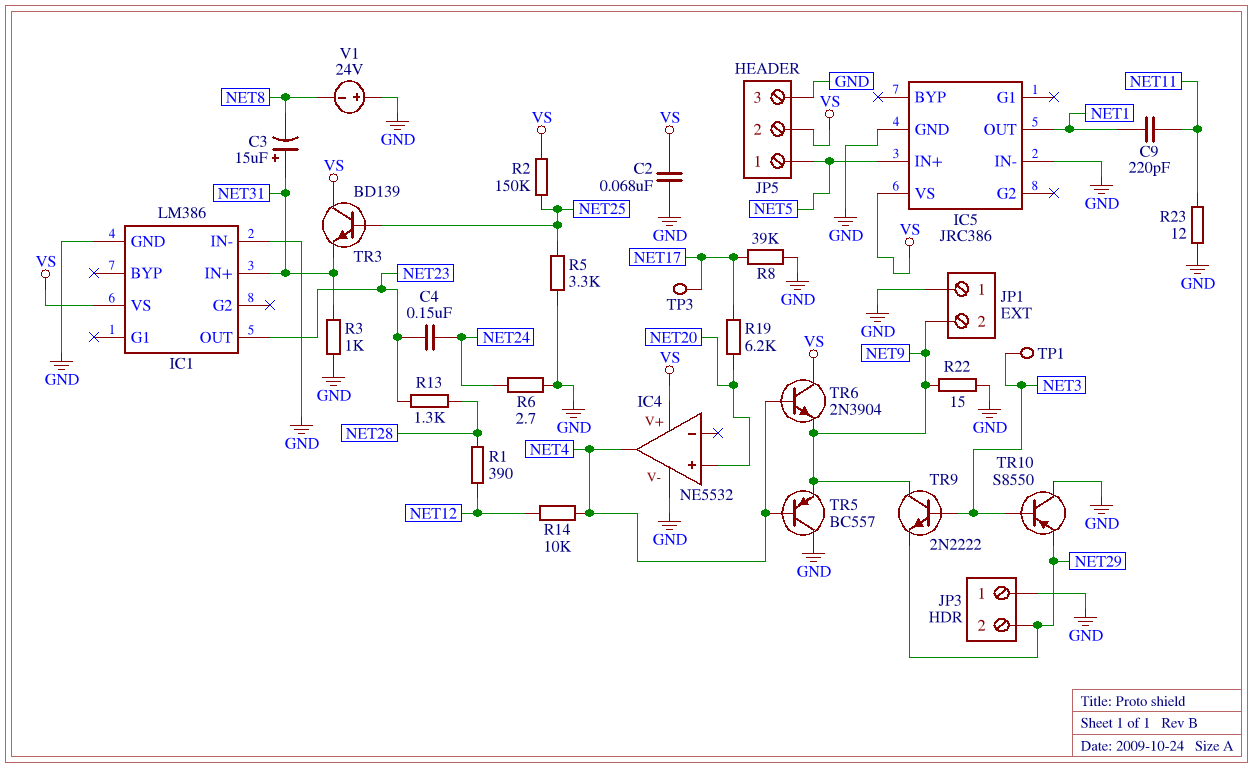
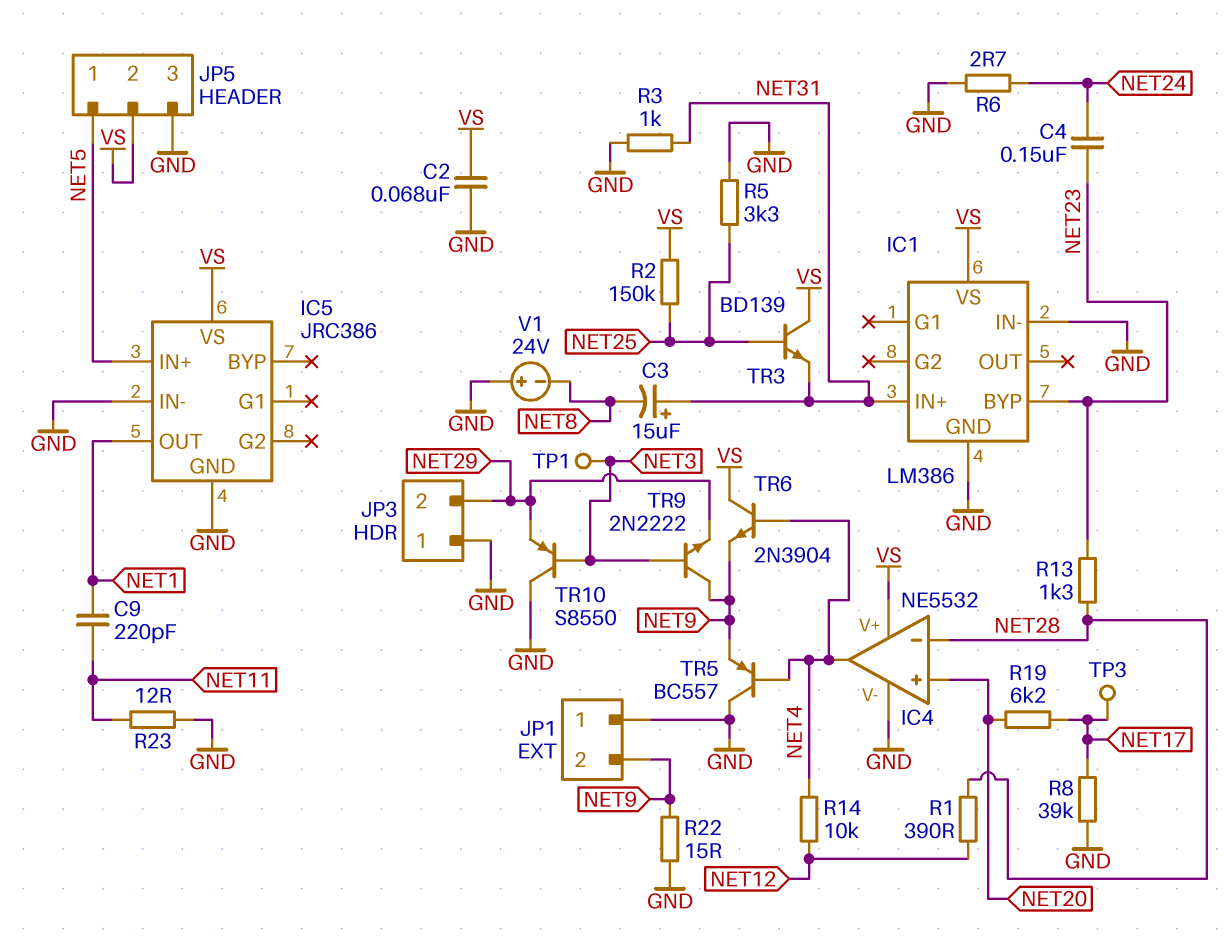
IC1 pin BYP: none -> NET23
IC1 pin OUT: NET23 -> none
IC4 pin in-: none -> NET28

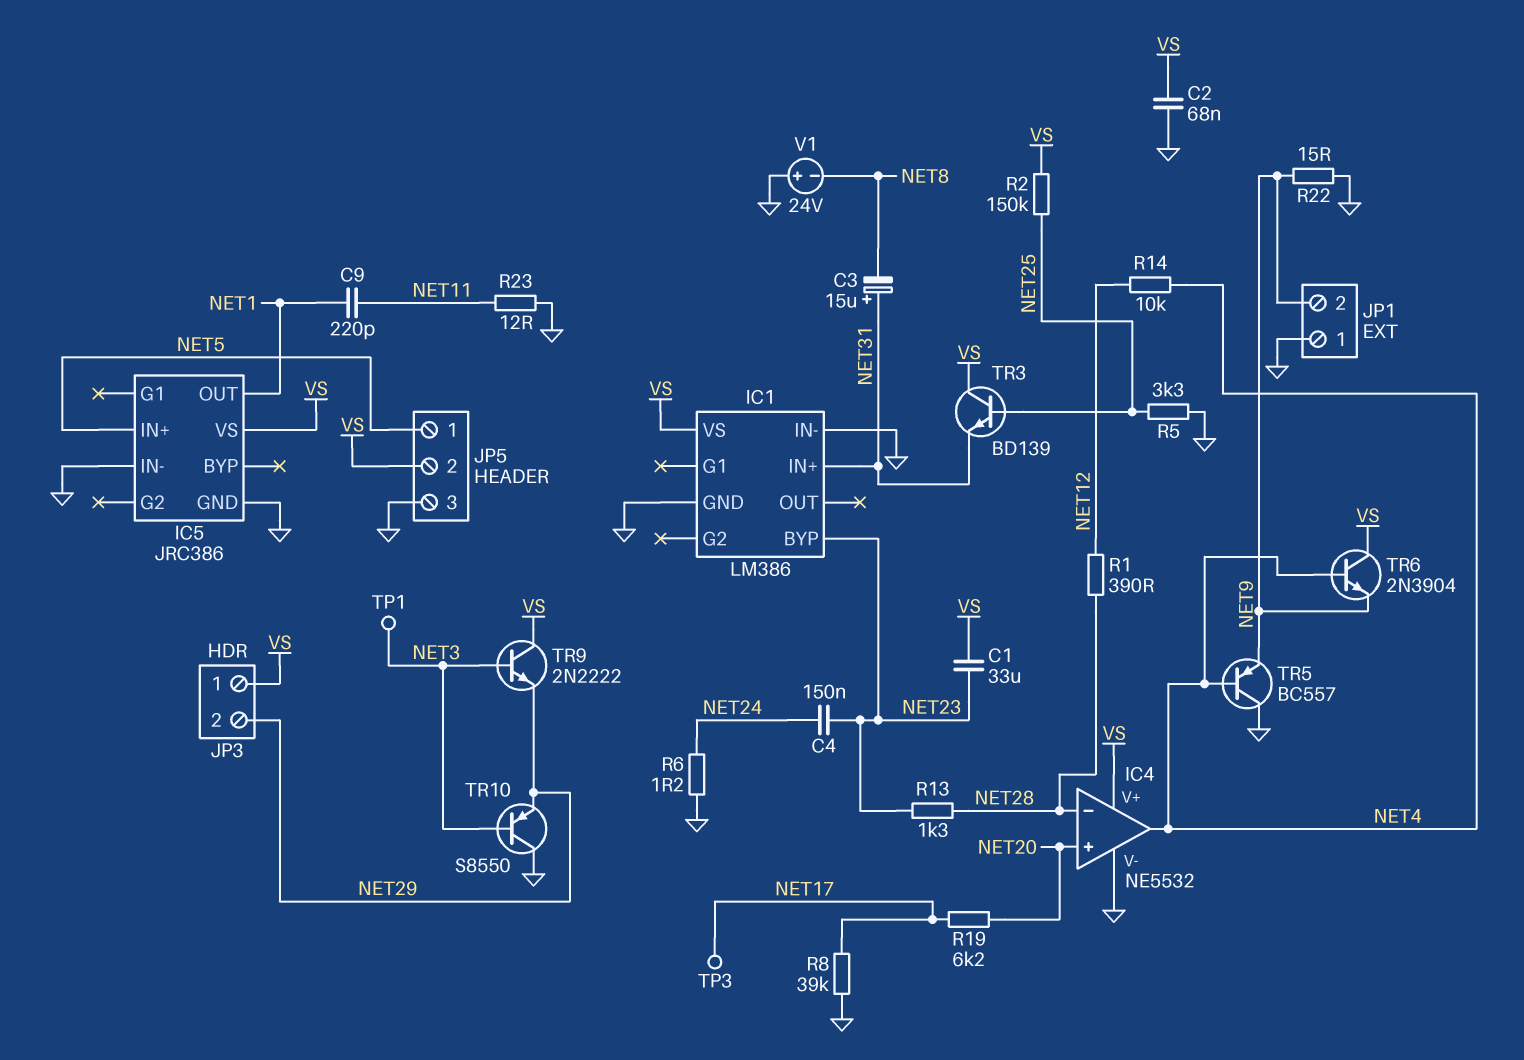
C1: none -> 33uF (NET23, VS)
JP3 pin 1: GND -> VS
R3: 1k (GND, NET31) -> none
R6: 2.7 (GND, NET24) -> 1.2 (GND, NET24)
TR9: NPN 2N2222 (B NET3, C NET9, E NET29) -> NPN 2N2222 (B NET3, C VS, E NET29)

